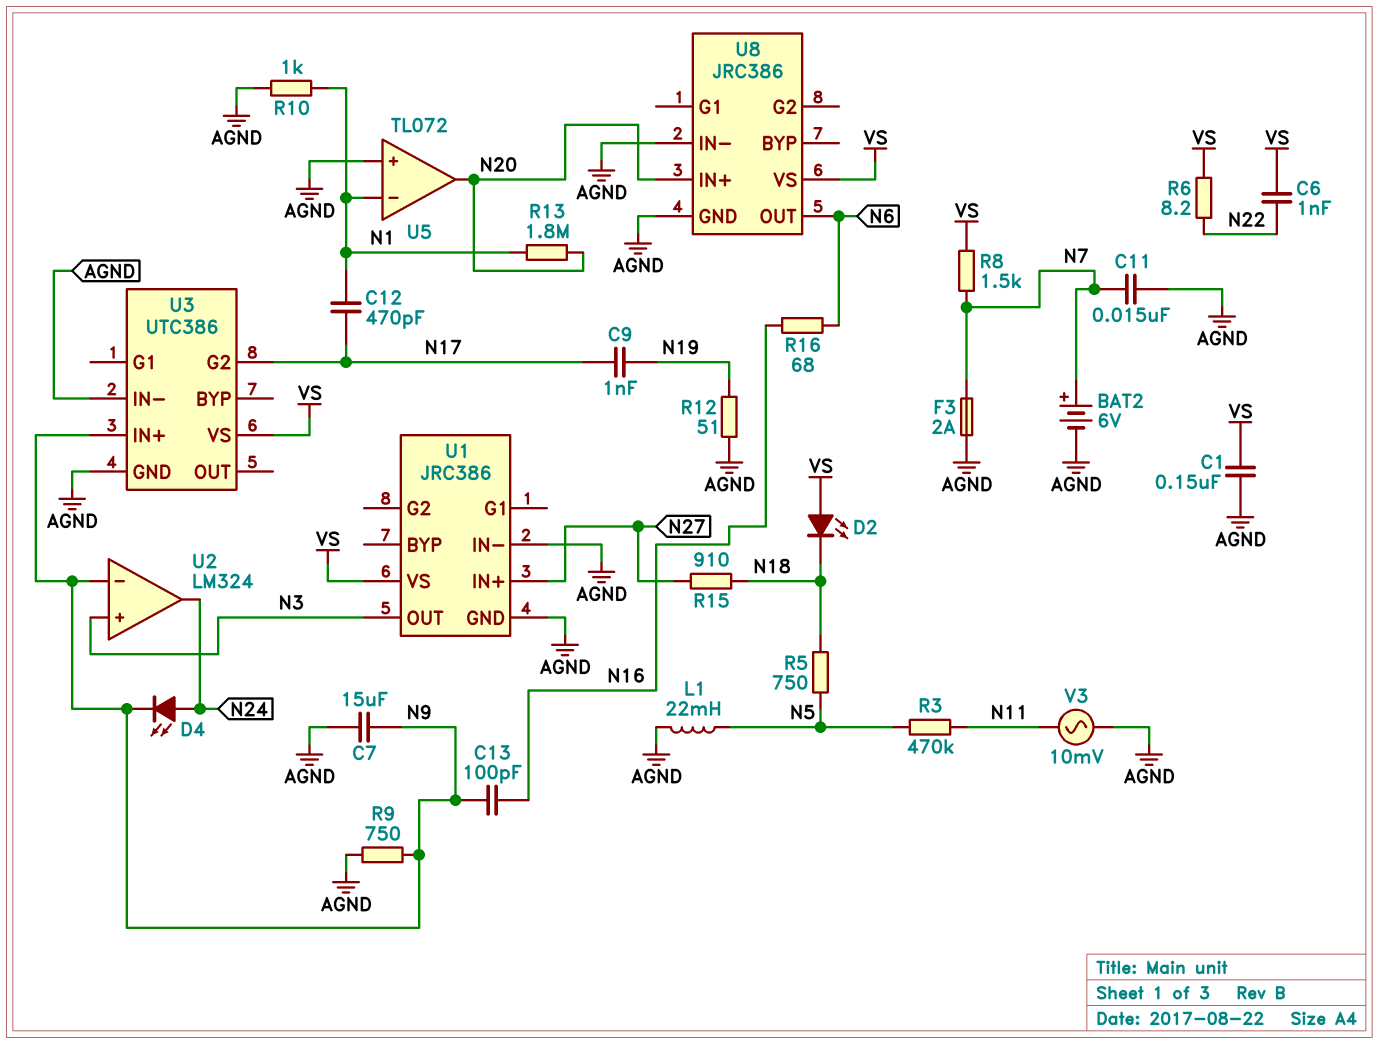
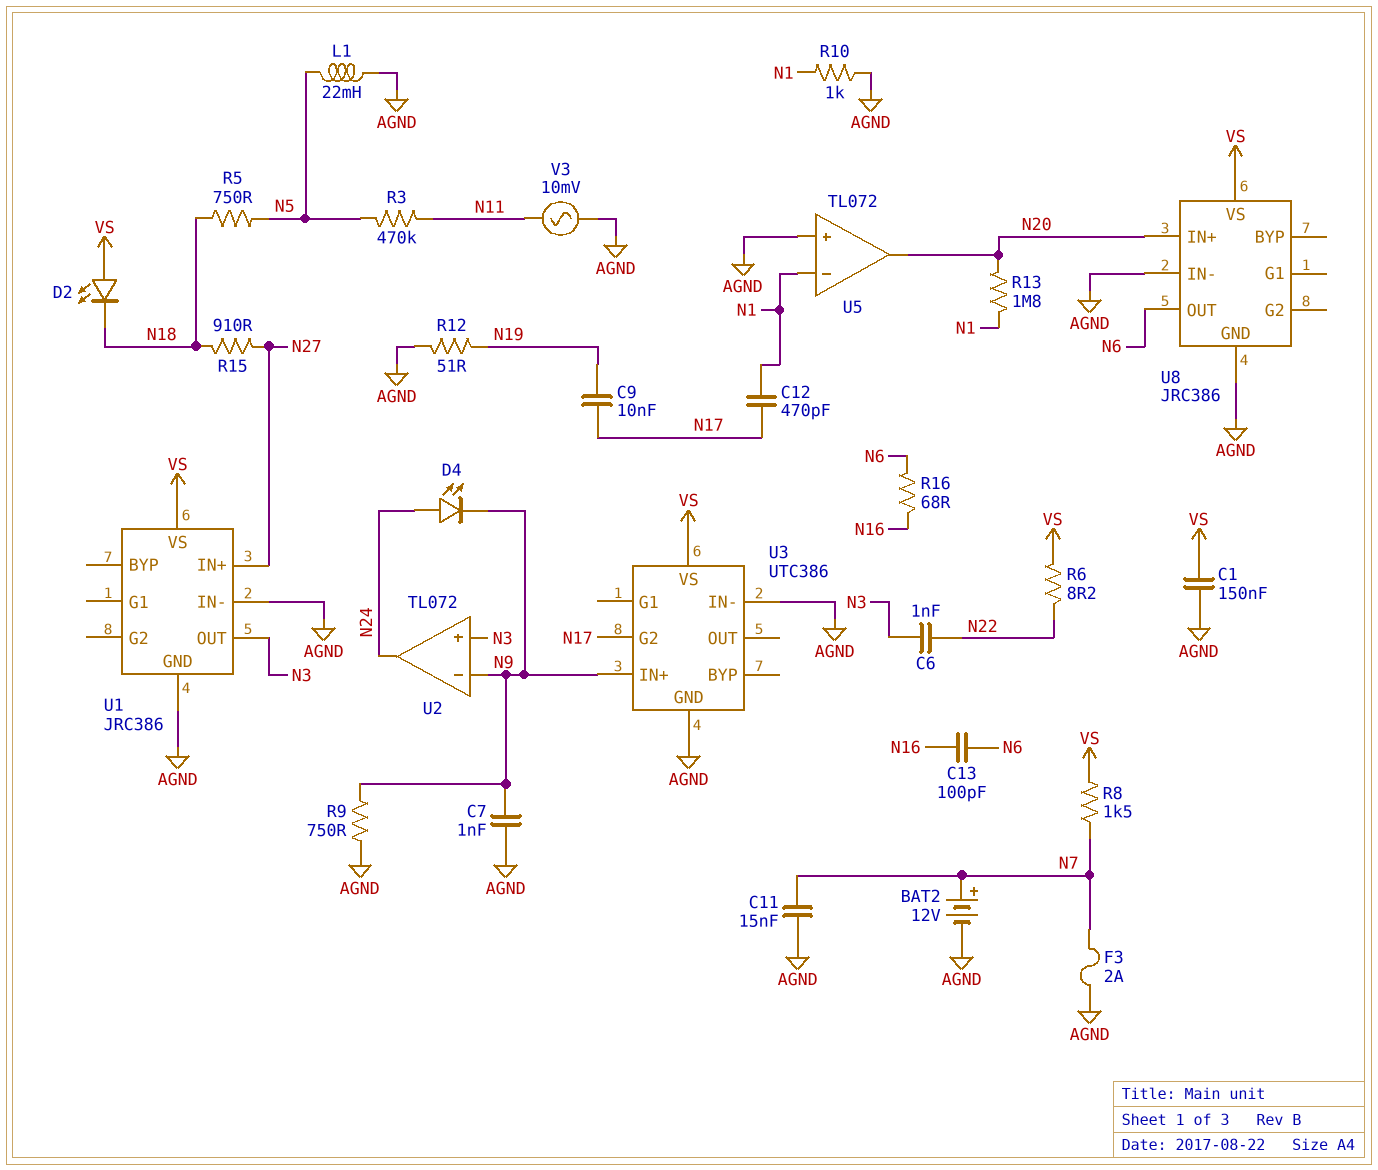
BAT2: 6V (plus N7, minus AGND) -> 12V (plus N7, minus AGND)
C6: 1nF (N22, VS) -> 1nF (N3, N22)
C7: 15uF (AGND, N9) -> 1nF (AGND, N9)
C9: 1nF (N17, N19) -> 10nF (N17, N19)
C13: 100pF (N9, N16) -> 100pF (N6, N16)
U2: LM324 -> TL072

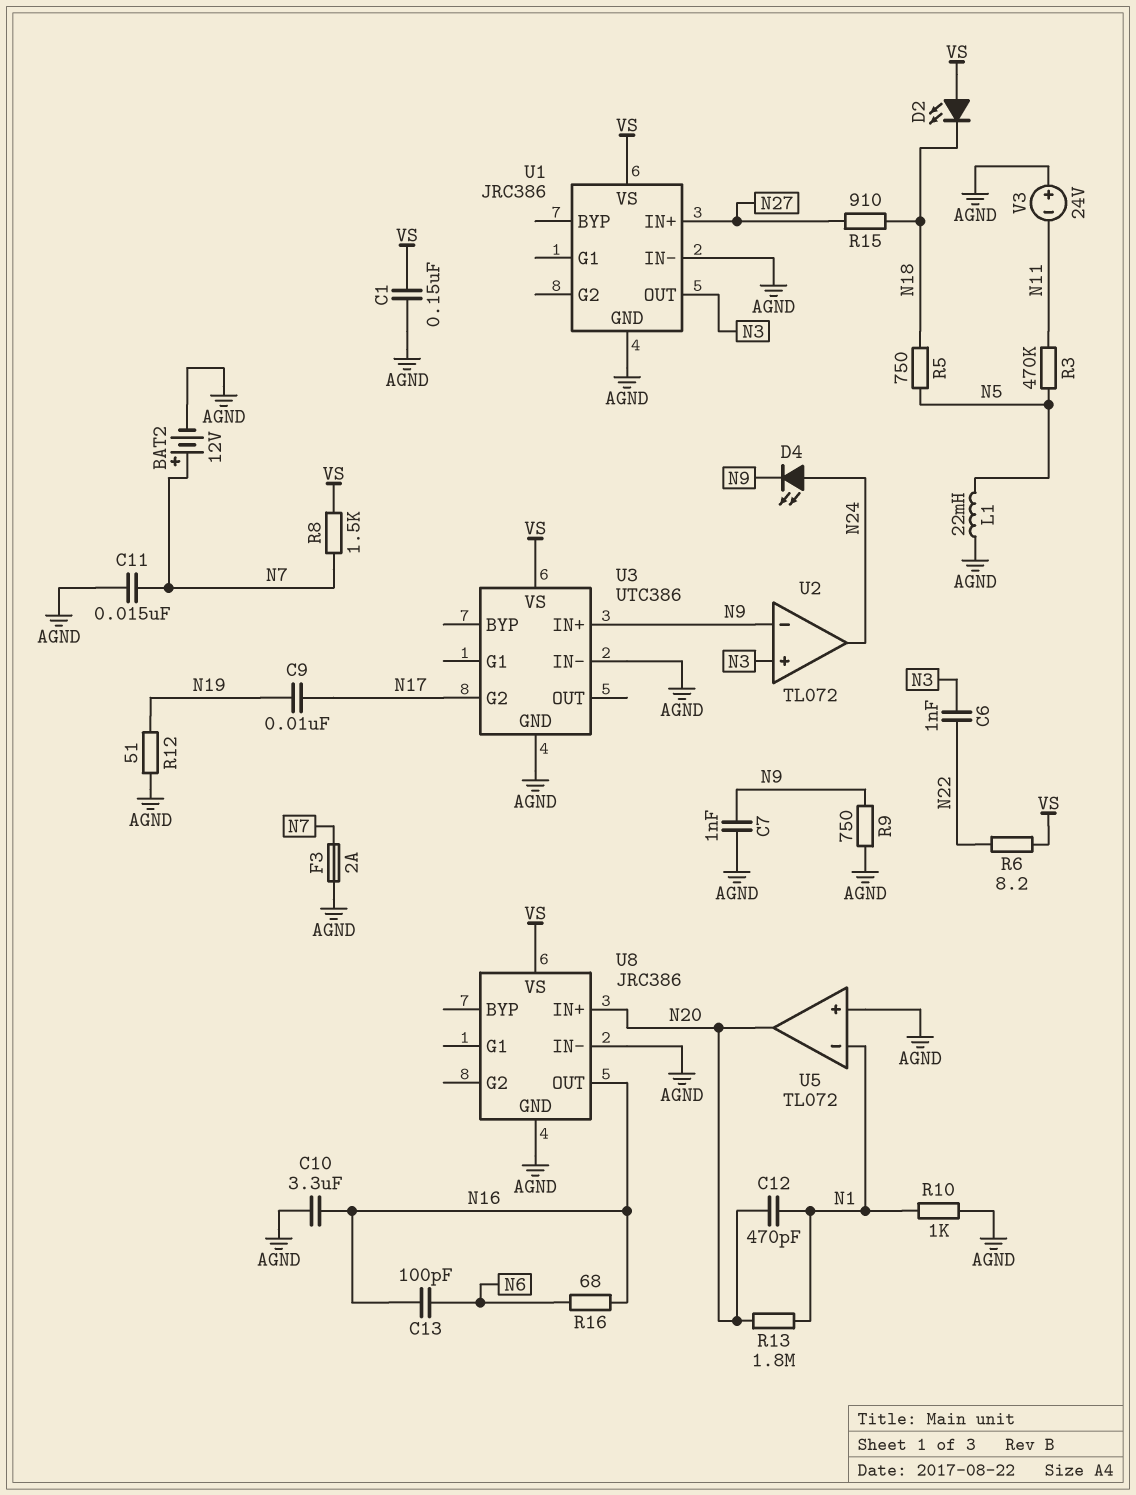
C10: none -> 3.3uF (AGND, N16)
C12: 470pF (N1, N17) -> 470pF (N1, N20)
U8 pin OUT: N6 -> N16
V3: AC 10mV (AGND, N11) -> 24V (plus AGND, minus N11)

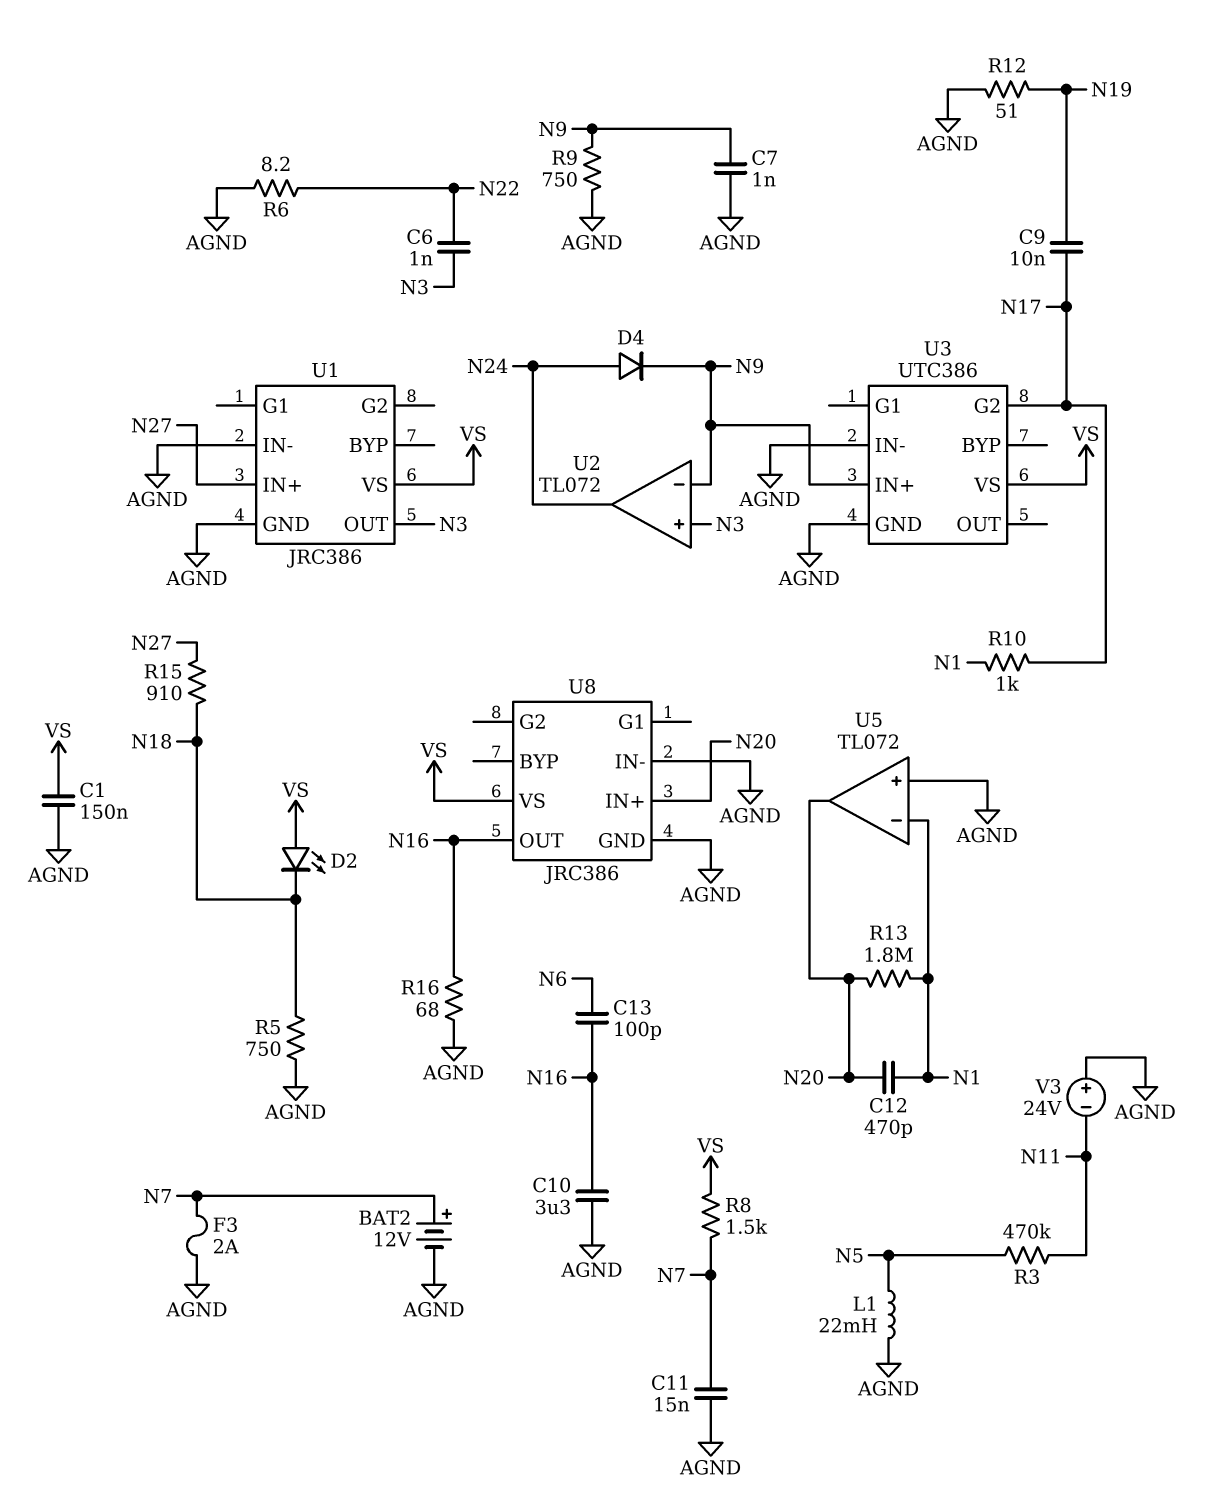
D4: LED (A N24, K N9) -> diode (A N24, K N9)
R5: 750 (N5, N18) -> 750 (AGND, N18)
R6: 8.2 (N22, VS) -> 8.2 (AGND, N22)
R10: 1k (AGND, N1) -> 1k (N1, N17)
R16: 68 (N6, N16) -> 68 (AGND, N16)

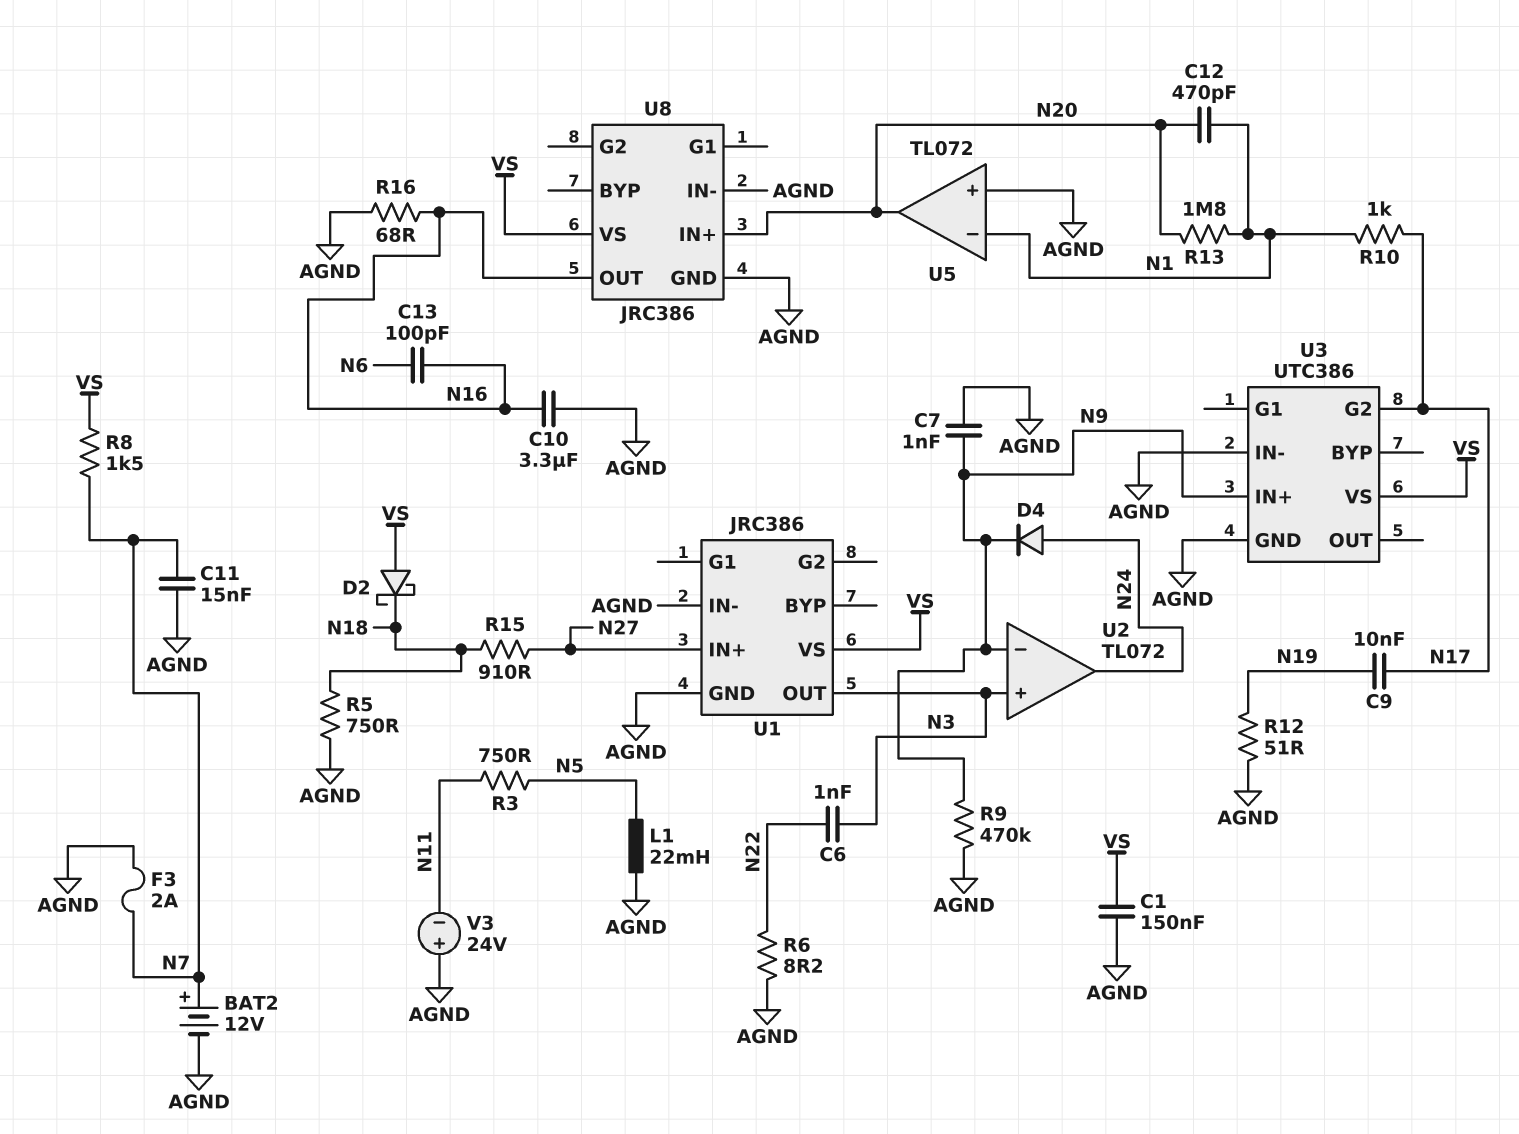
D2: LED (A VS, K N18) -> schottky (A VS, K N18)
R3: 470k (N5, N11) -> 750 (N5, N11)
R9: 750 (AGND, N9) -> 470k (AGND, N9)

